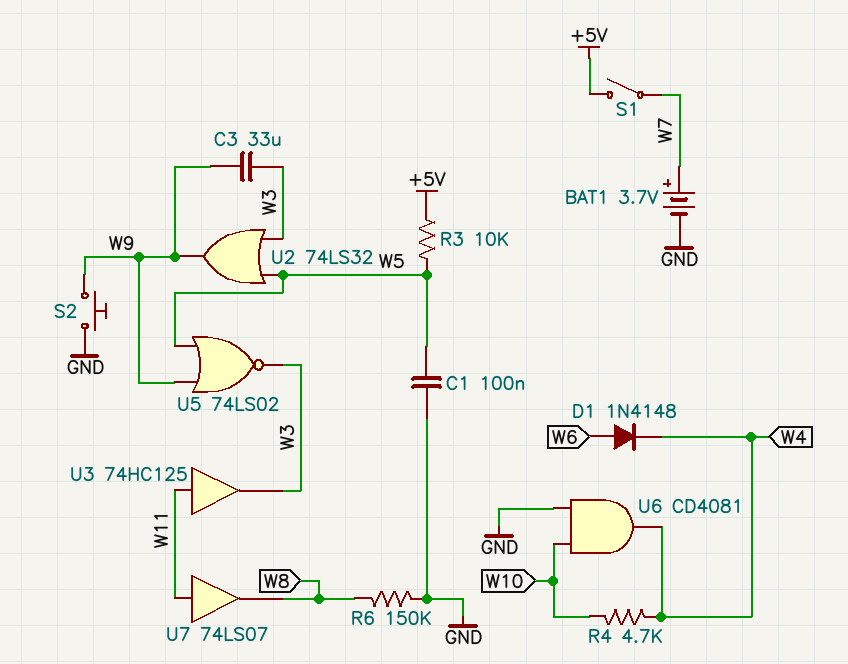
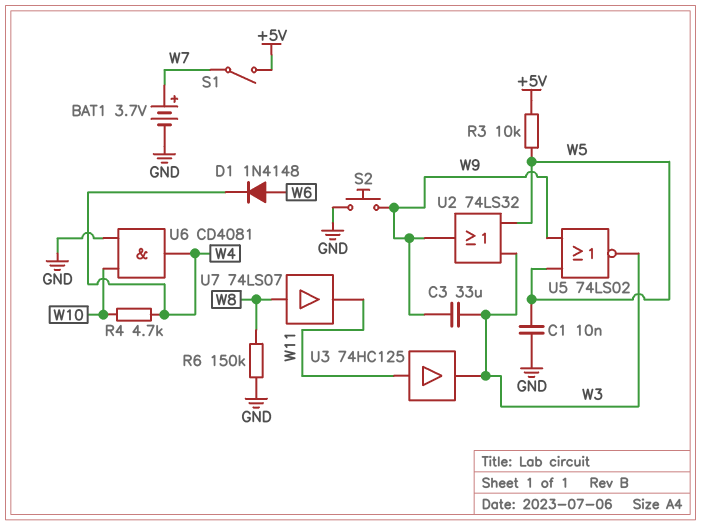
C1: 100nF (GND, W5) -> 10nF (GND, W5)
U7: buffer 74LS07 (in W11, out W8) -> buffer 74LS07 (in W8, out W11)

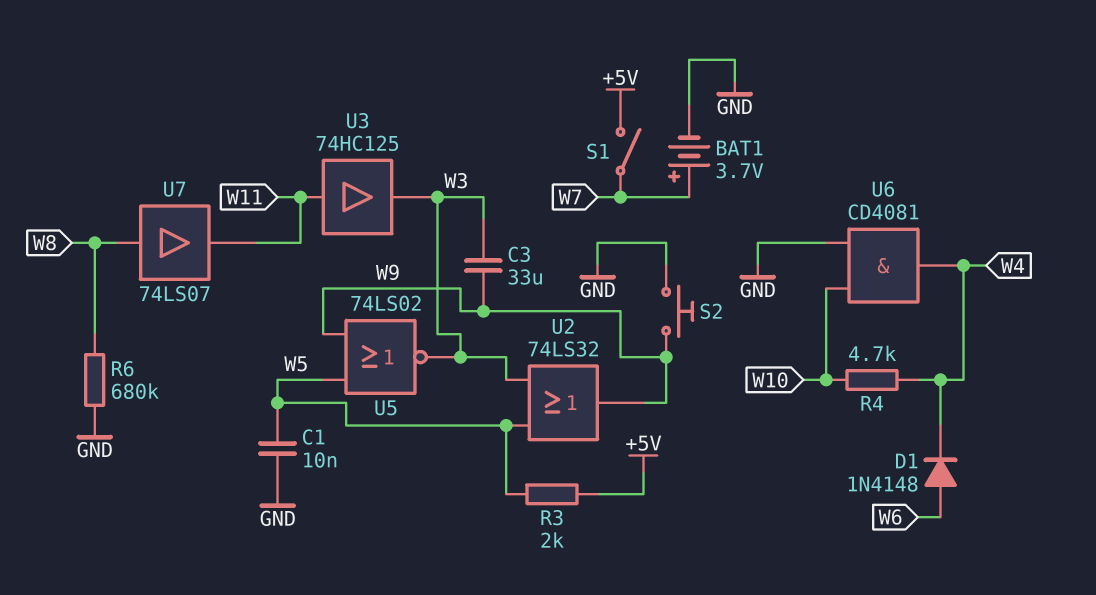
R3: 10k (+5V, W5) -> 2k (+5V, W5)
R6: 150k (GND, W8) -> 680k (GND, W8)

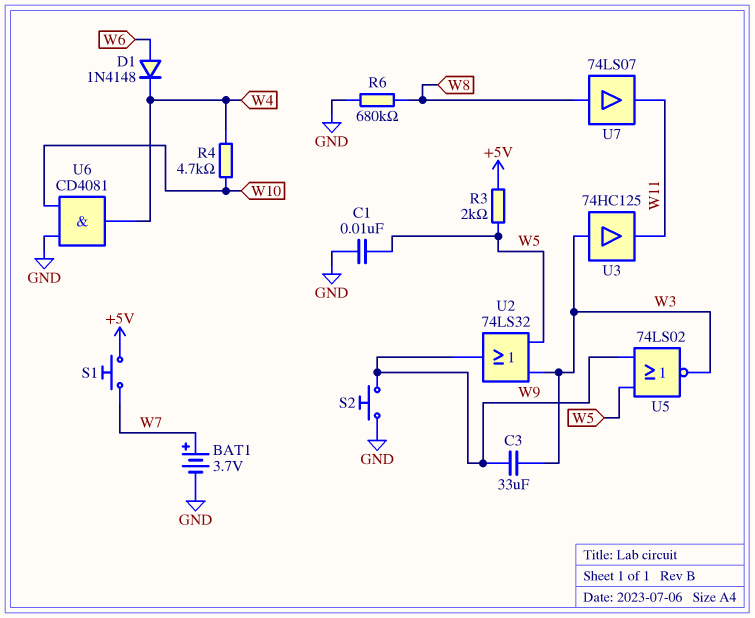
S1: switch (+5V, W7) -> button (+5V, W7)
U3: buffer 74HC125 (in W11, out W3) -> buffer 74HC125 (in W3, out W11)

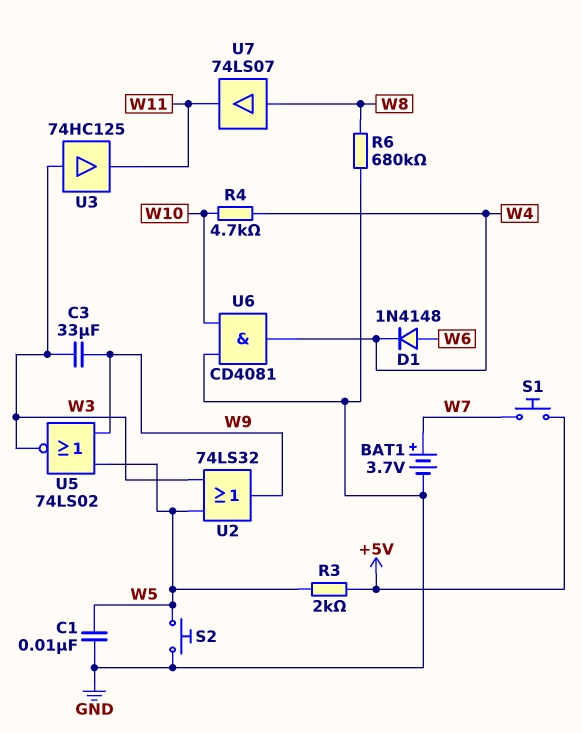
S2: button (GND, W9) -> button (GND, W5)

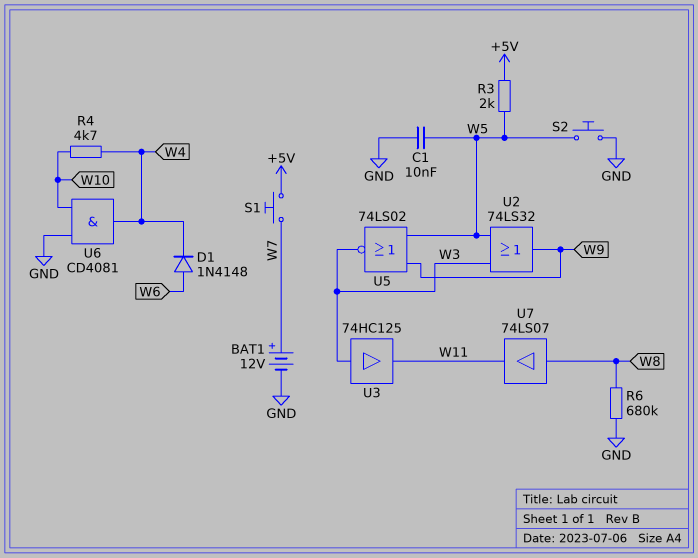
BAT1: 3.7V (plus W7, minus GND) -> 12V (plus W7, minus GND)
C3: 33uF (W3, W9) -> none

